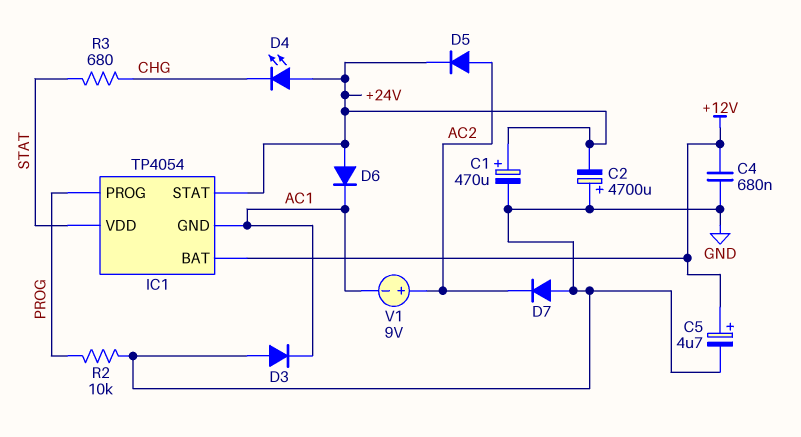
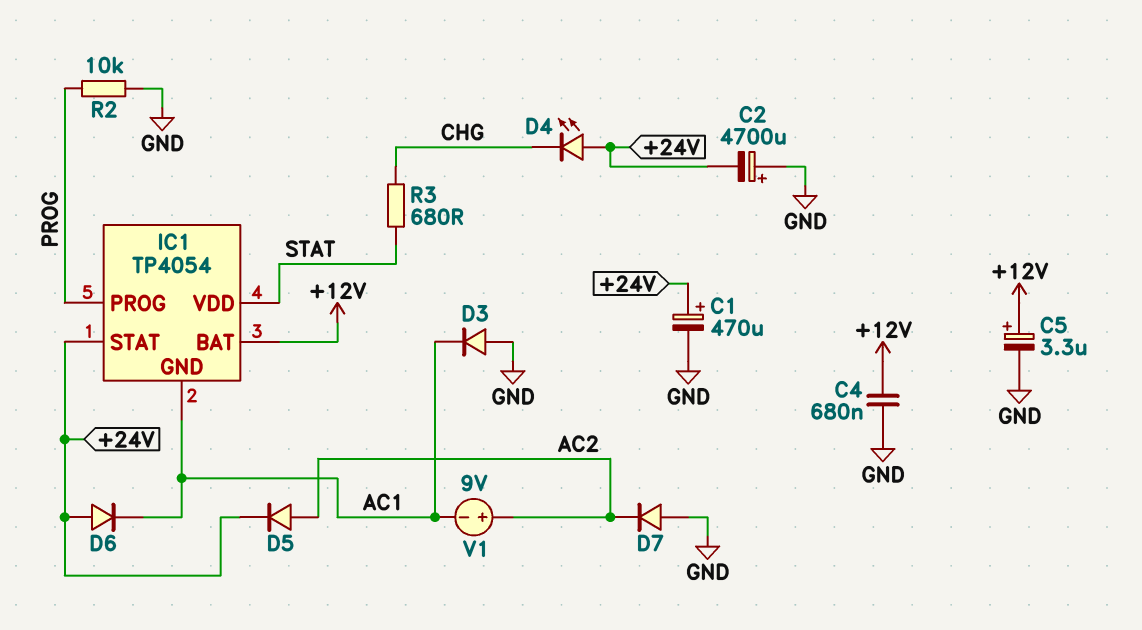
C5: 4.7uF (plus +12V, minus GND) -> 3.3uF (plus +12V, minus GND)

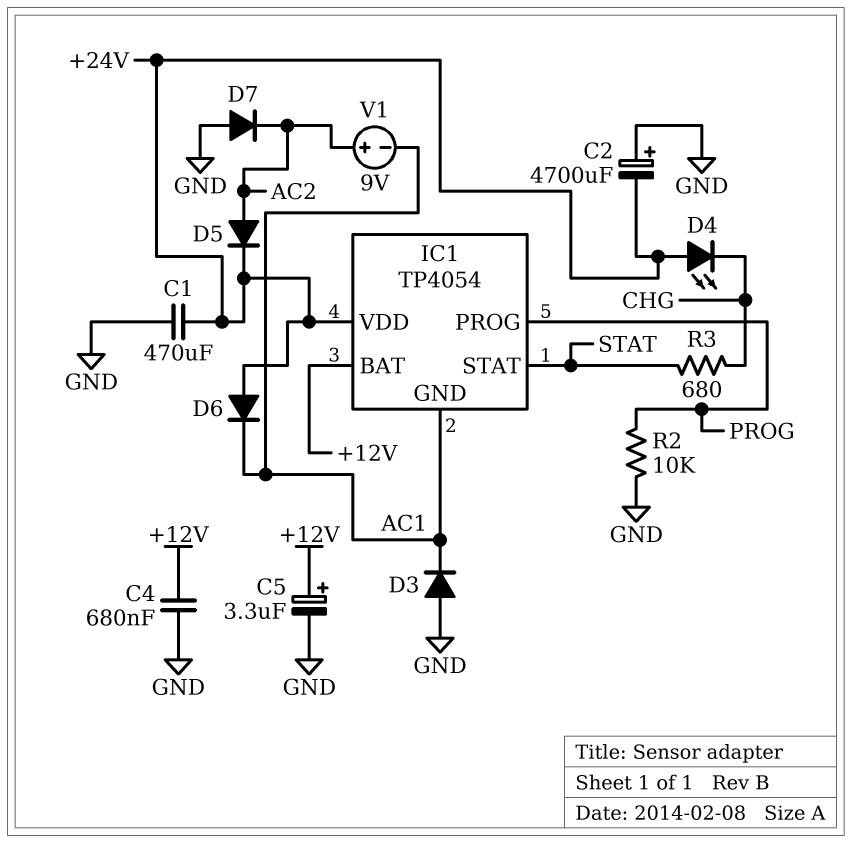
C1: 470uF (plus +24V, minus GND) -> 470uF (+24V, GND)
IC1 pin STAT: +24V -> STAT
IC1 pin VDD: STAT -> +24V

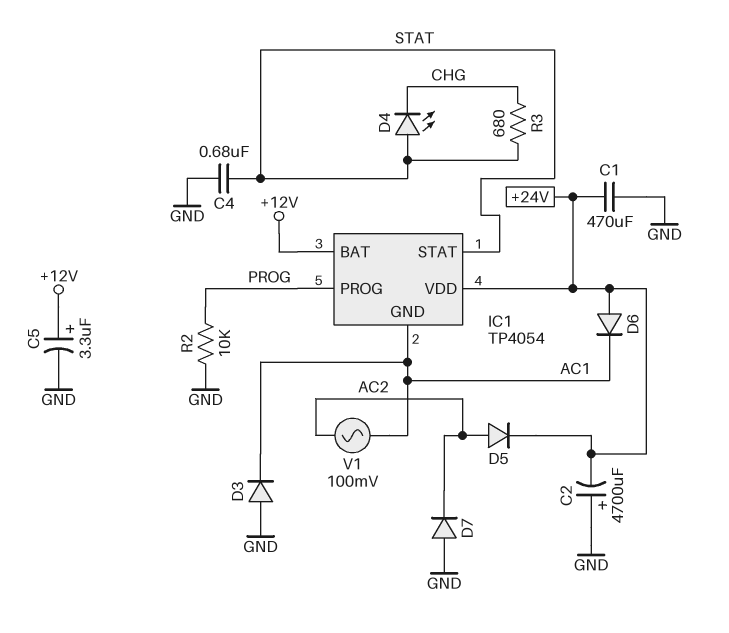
C4: 680nF (+12V, GND) -> 680nF (GND, STAT)
D4: LED (A +24V, K CHG) -> LED (A STAT, K CHG)
V1: 9V (plus AC2, minus AC1) -> AC 100mV (AC1, AC2)

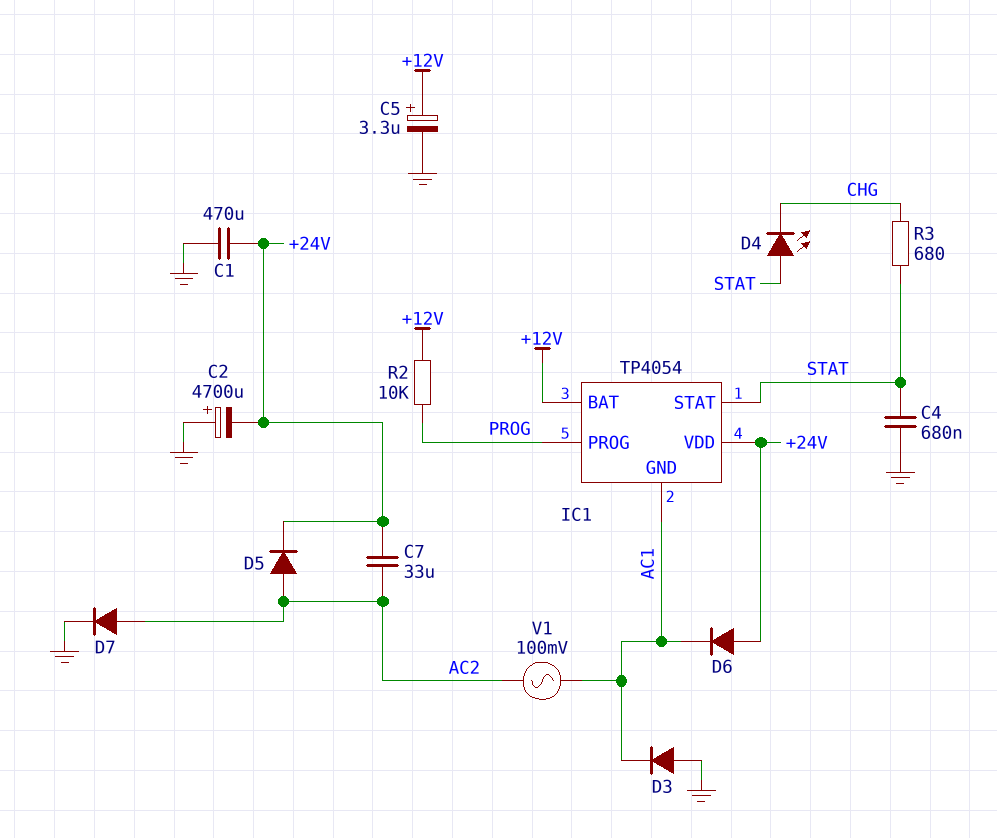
C7: none -> 33uF (+24V, AC2)
D7: diode (A GND, K AC2) -> diode (A AC2, K GND)
R2: 10k (GND, PROG) -> 10k (+12V, PROG)

